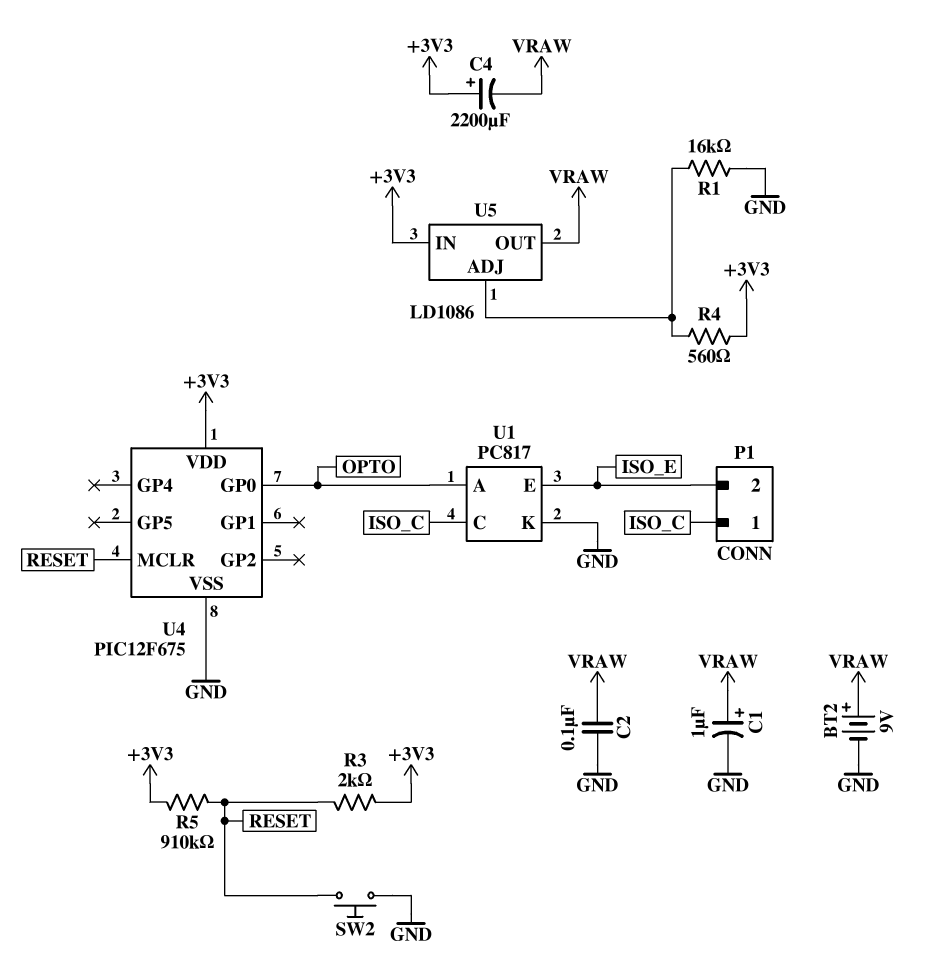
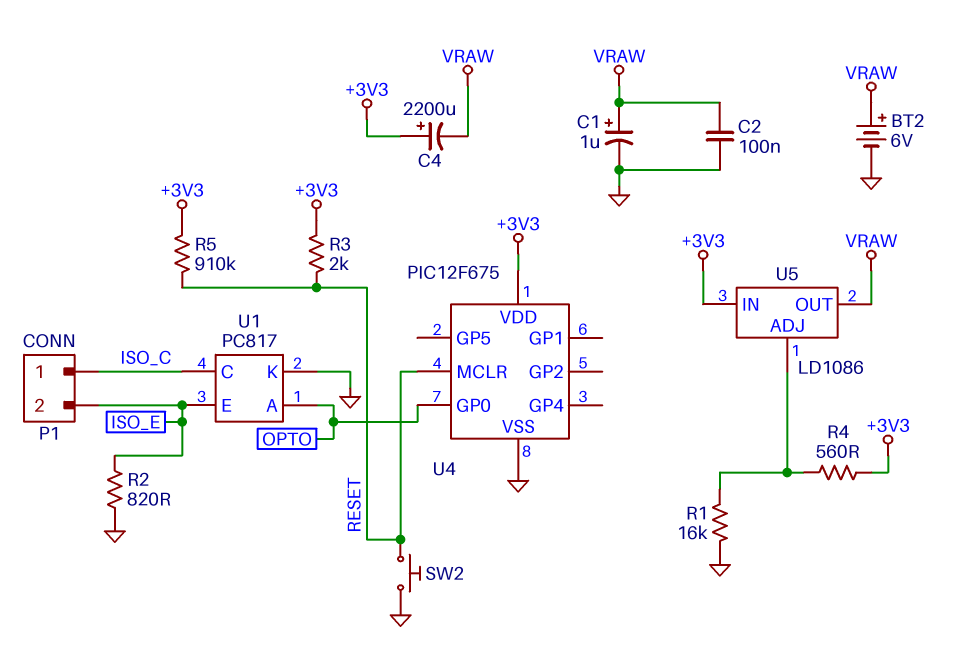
BT2: 9V (plus VRAW, minus GND) -> 6V (plus VRAW, minus GND)
R2: none -> 820 (GND, ISO_E)

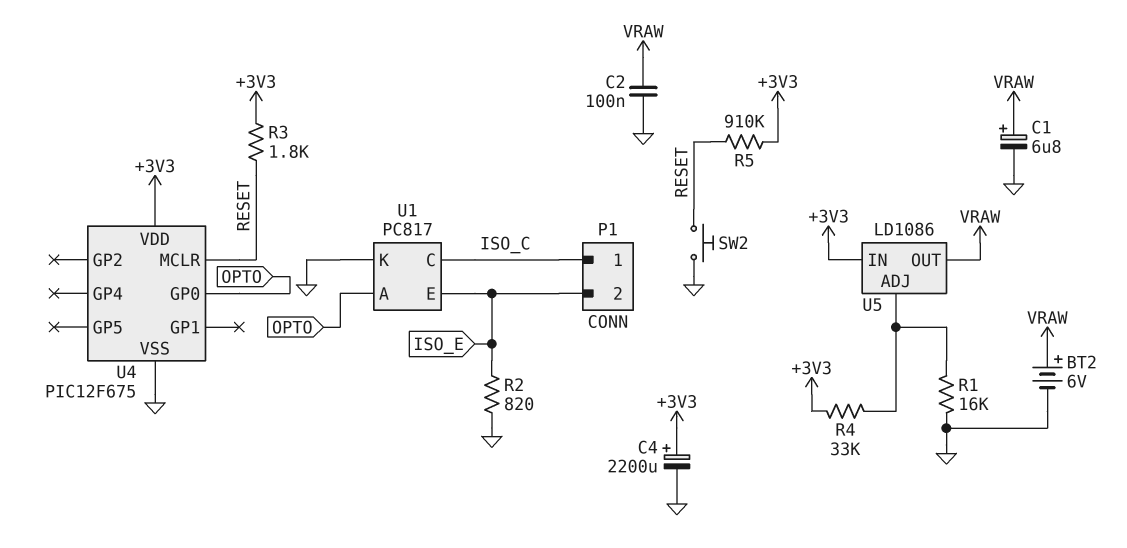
C1: 1uF (plus VRAW, minus GND) -> 6.8uF (plus VRAW, minus GND)
C4: 2200uF (plus +3V3, minus VRAW) -> 2200uF (plus +3V3, minus GND)
R3: 2k (+3V3, RESET) -> 1.8k (+3V3, RESET)
R4: 560 (+3V3, U5/ADJ) -> 33k (+3V3, U5/ADJ)

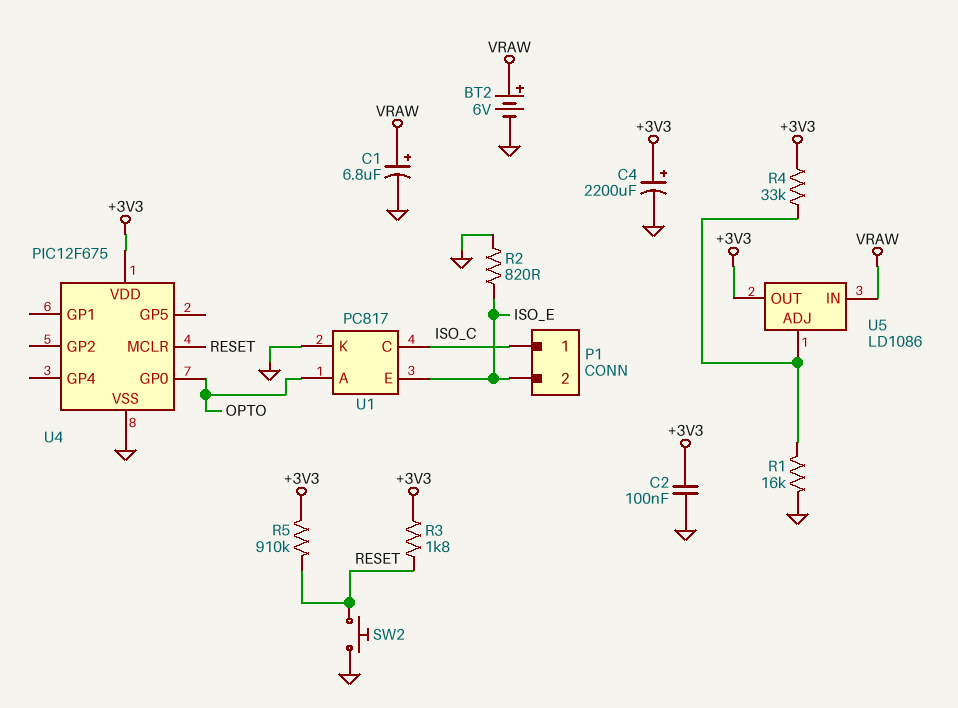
C2: 100nF (GND, VRAW) -> 100nF (+3V3, GND)
U5 pin IN: +3V3 -> VRAW
U5 pin OUT: VRAW -> +3V3

